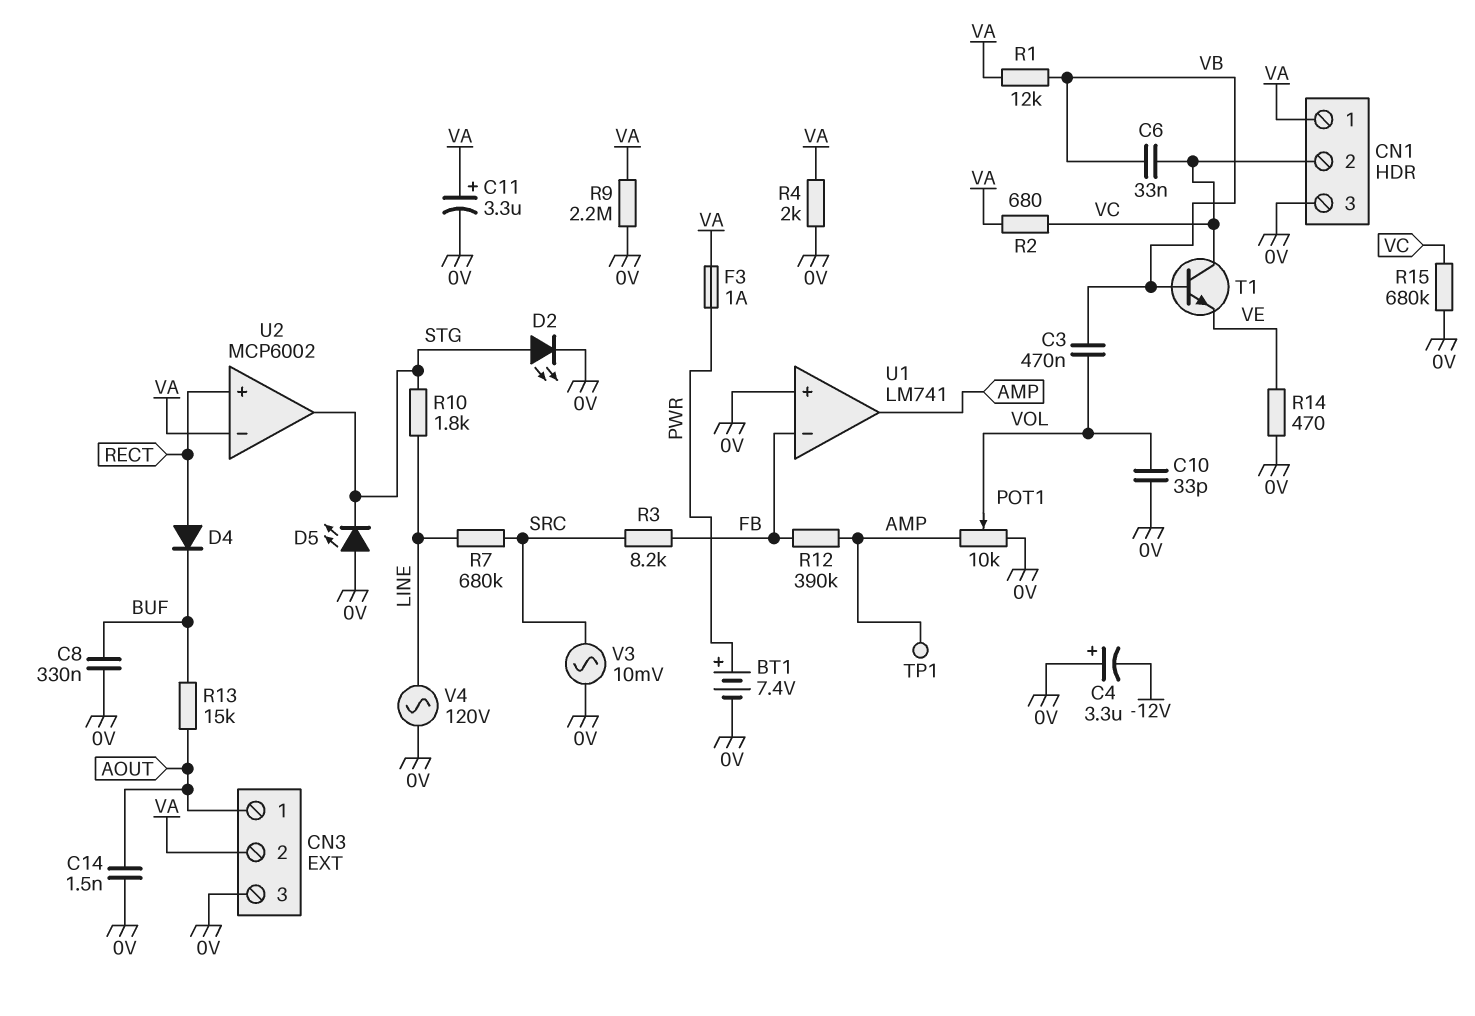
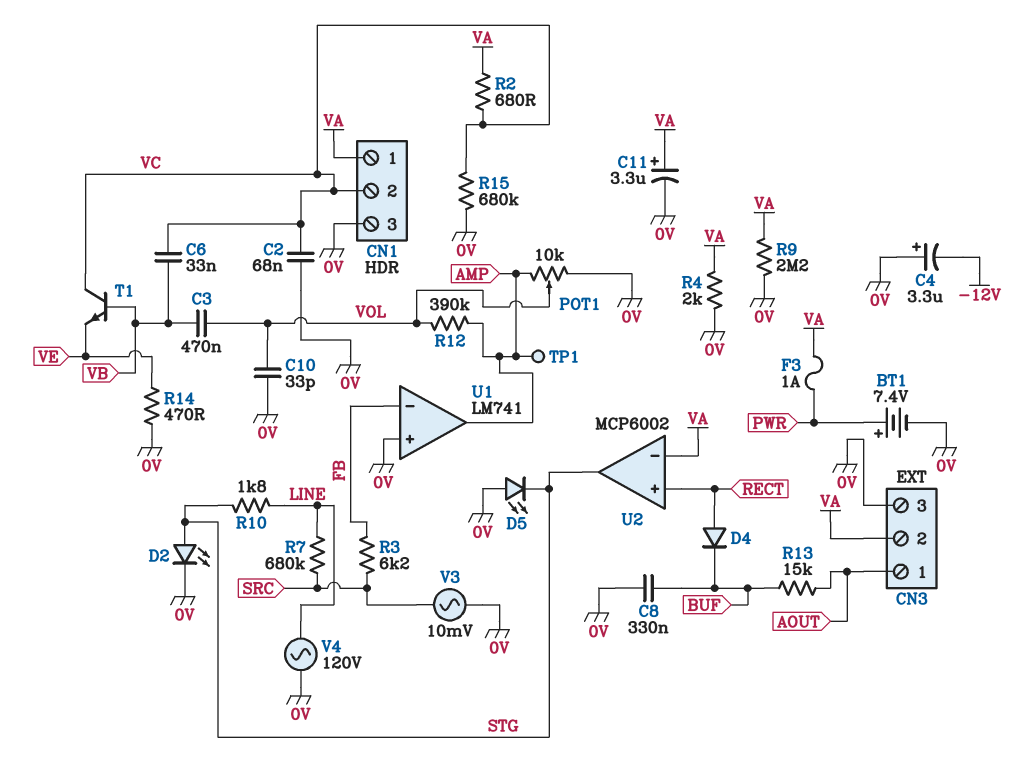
C2: none -> 68nF (0V, VC)
C14: 1.5nF (0V, AOUT) -> none
R1: 12k (VA, VB) -> none
R3: 8.2k (FB, SRC) -> 6.2k (FB, SRC)
R12: 390k (AMP, FB) -> 390k (AMP, VOL)

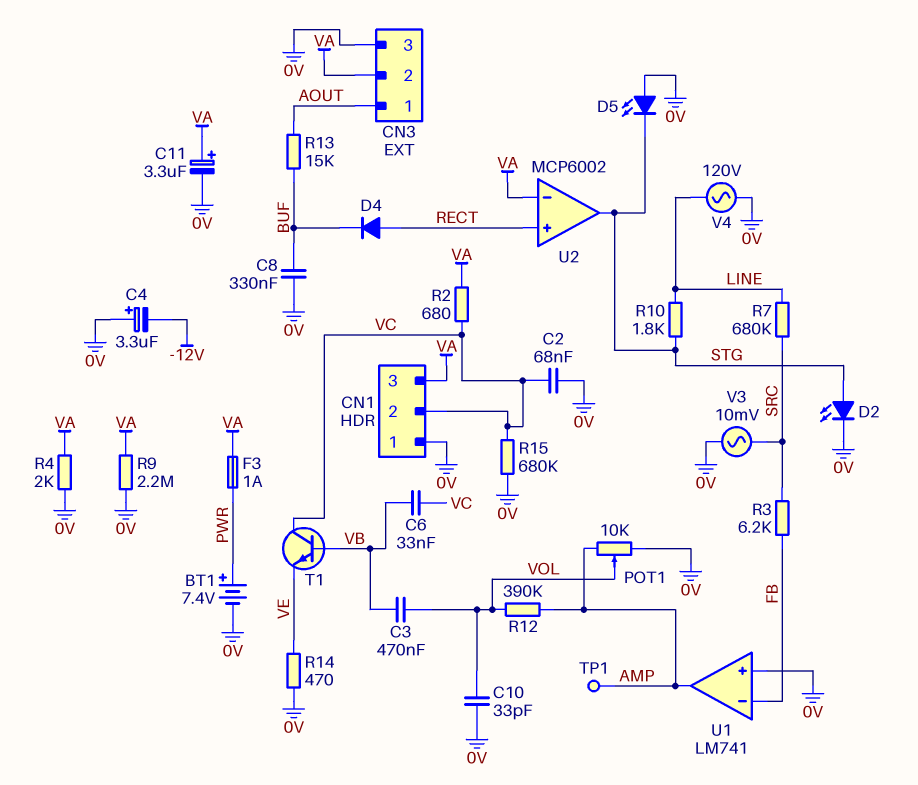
CN1 pin 1: VA -> 0V
CN1 pin 3: 0V -> VA

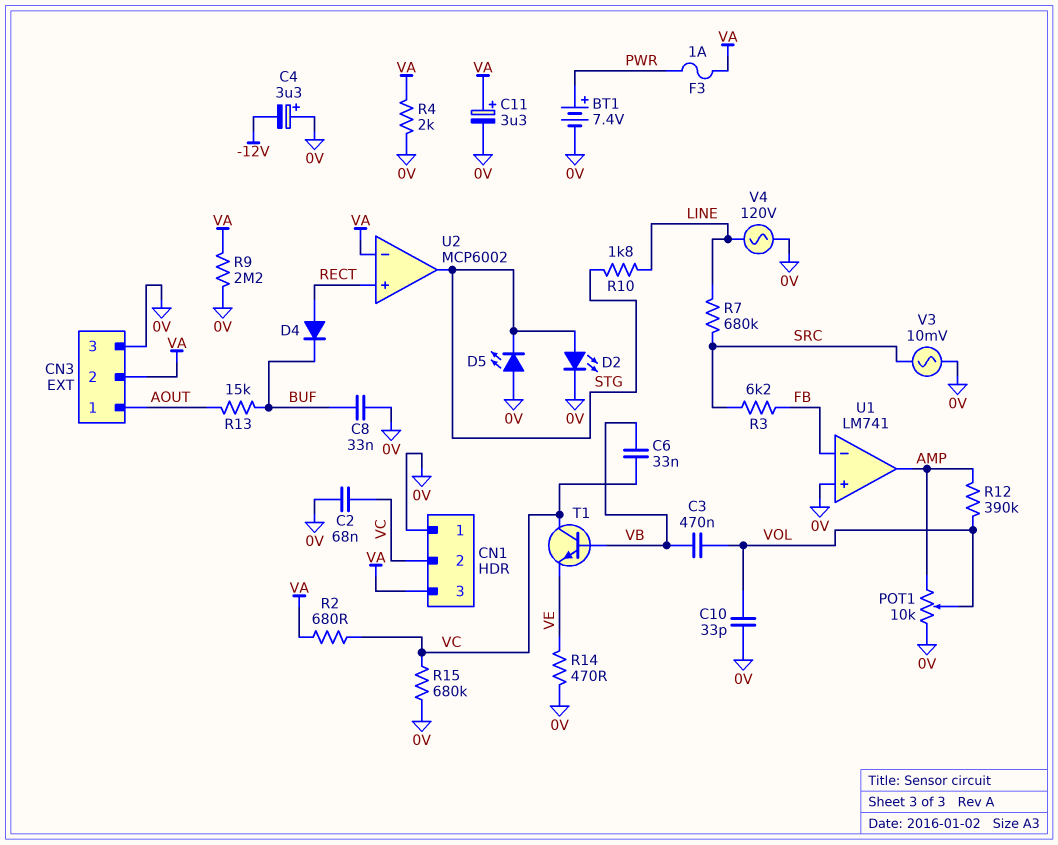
C8: 330nF (0V, BUF) -> 33nF (0V, BUF)
TP1: test point (AMP) -> none

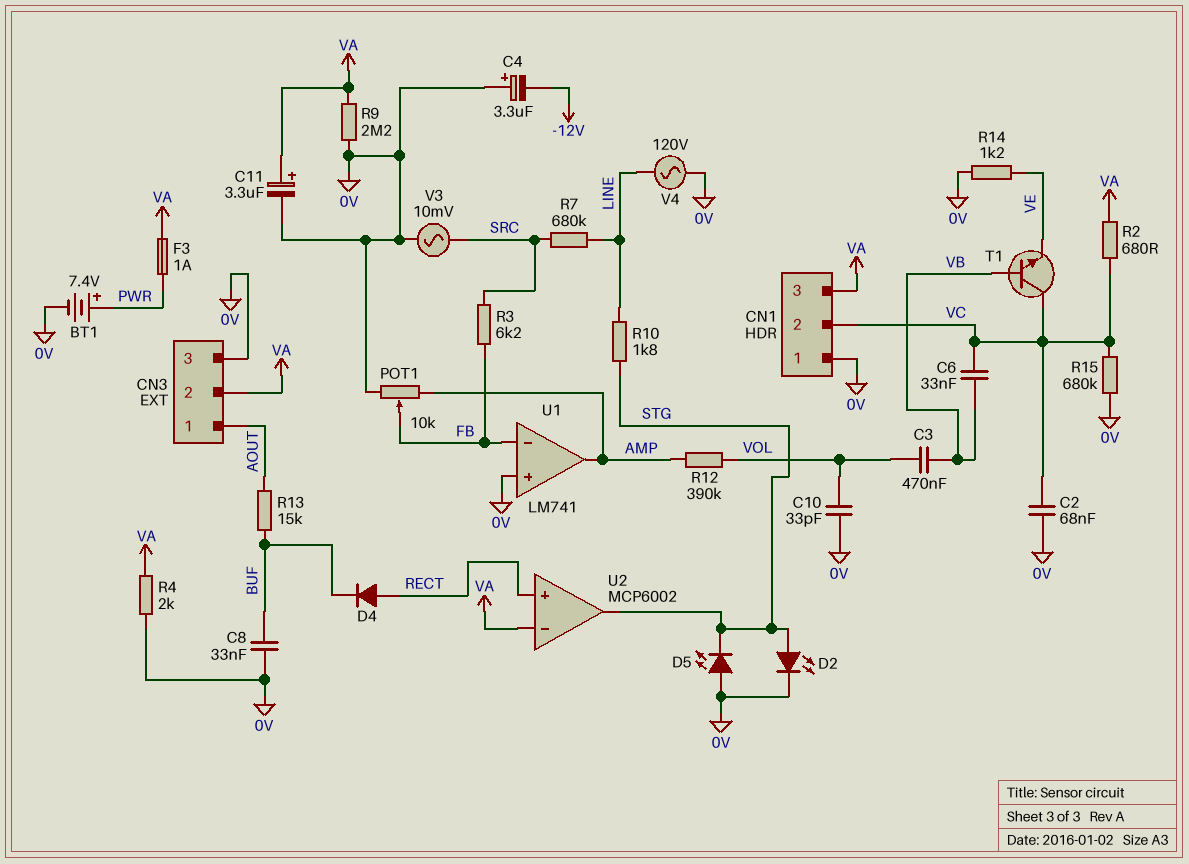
POT1: 10k (0V, AMP, wiper VOL) -> 10k (0V, AMP, wiper FB)
R14: 470 (0V, VE) -> 1.2k (0V, VE)

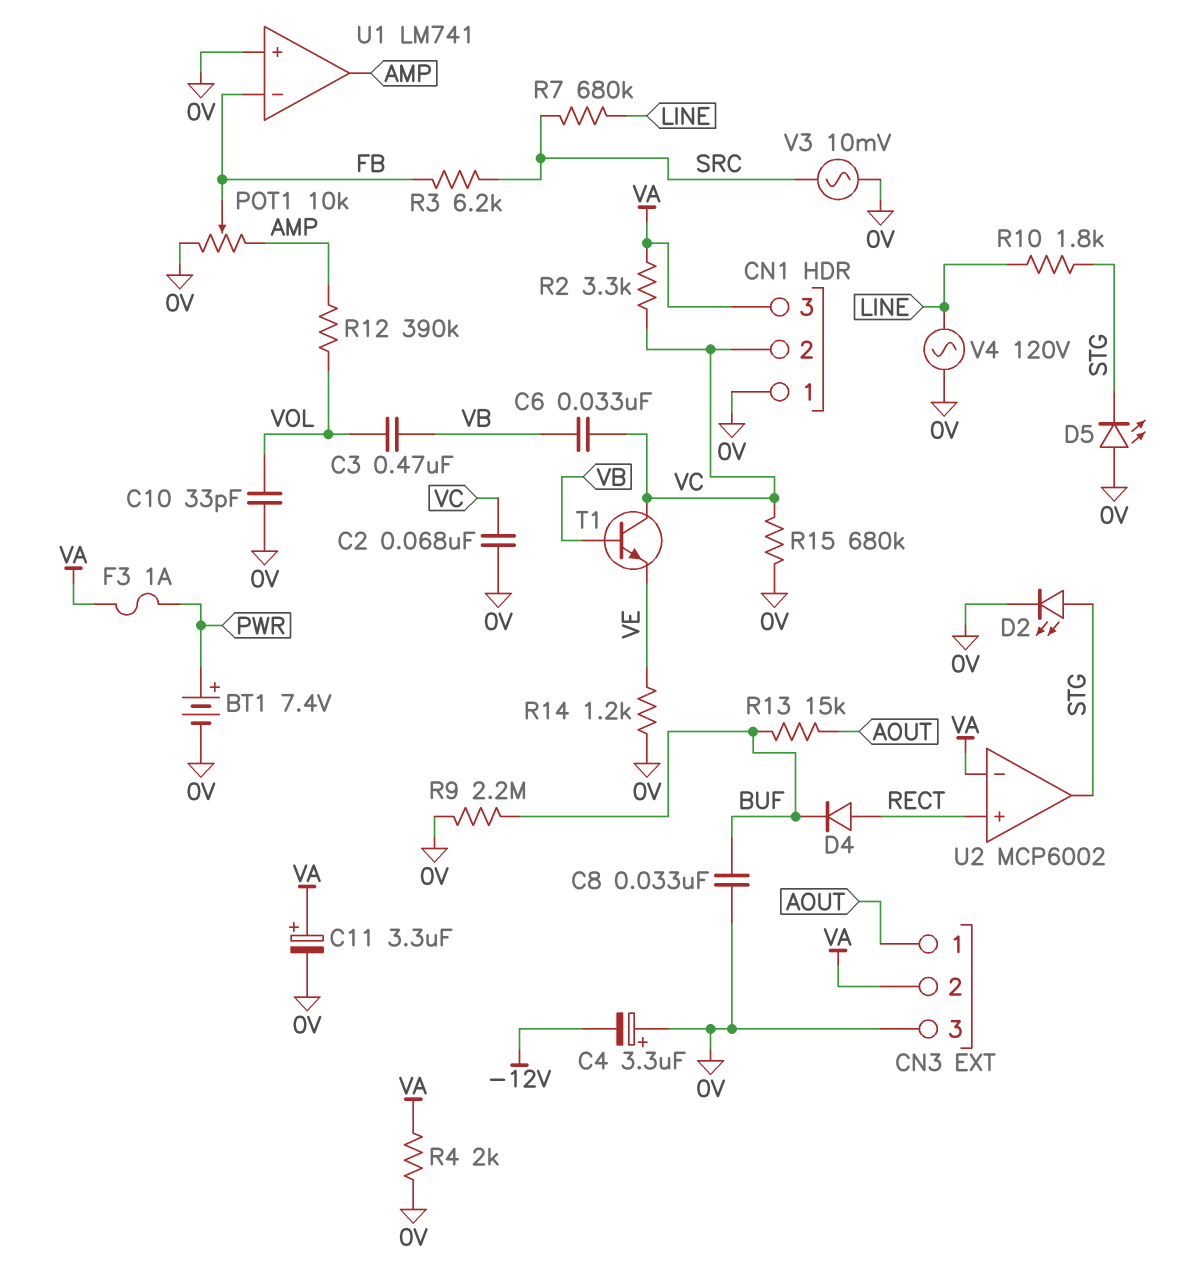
R2: 680 (VA, VC) -> 3.3k (VA, VC)
R9: 2.2M (0V, VA) -> 2.2M (0V, BUF)

